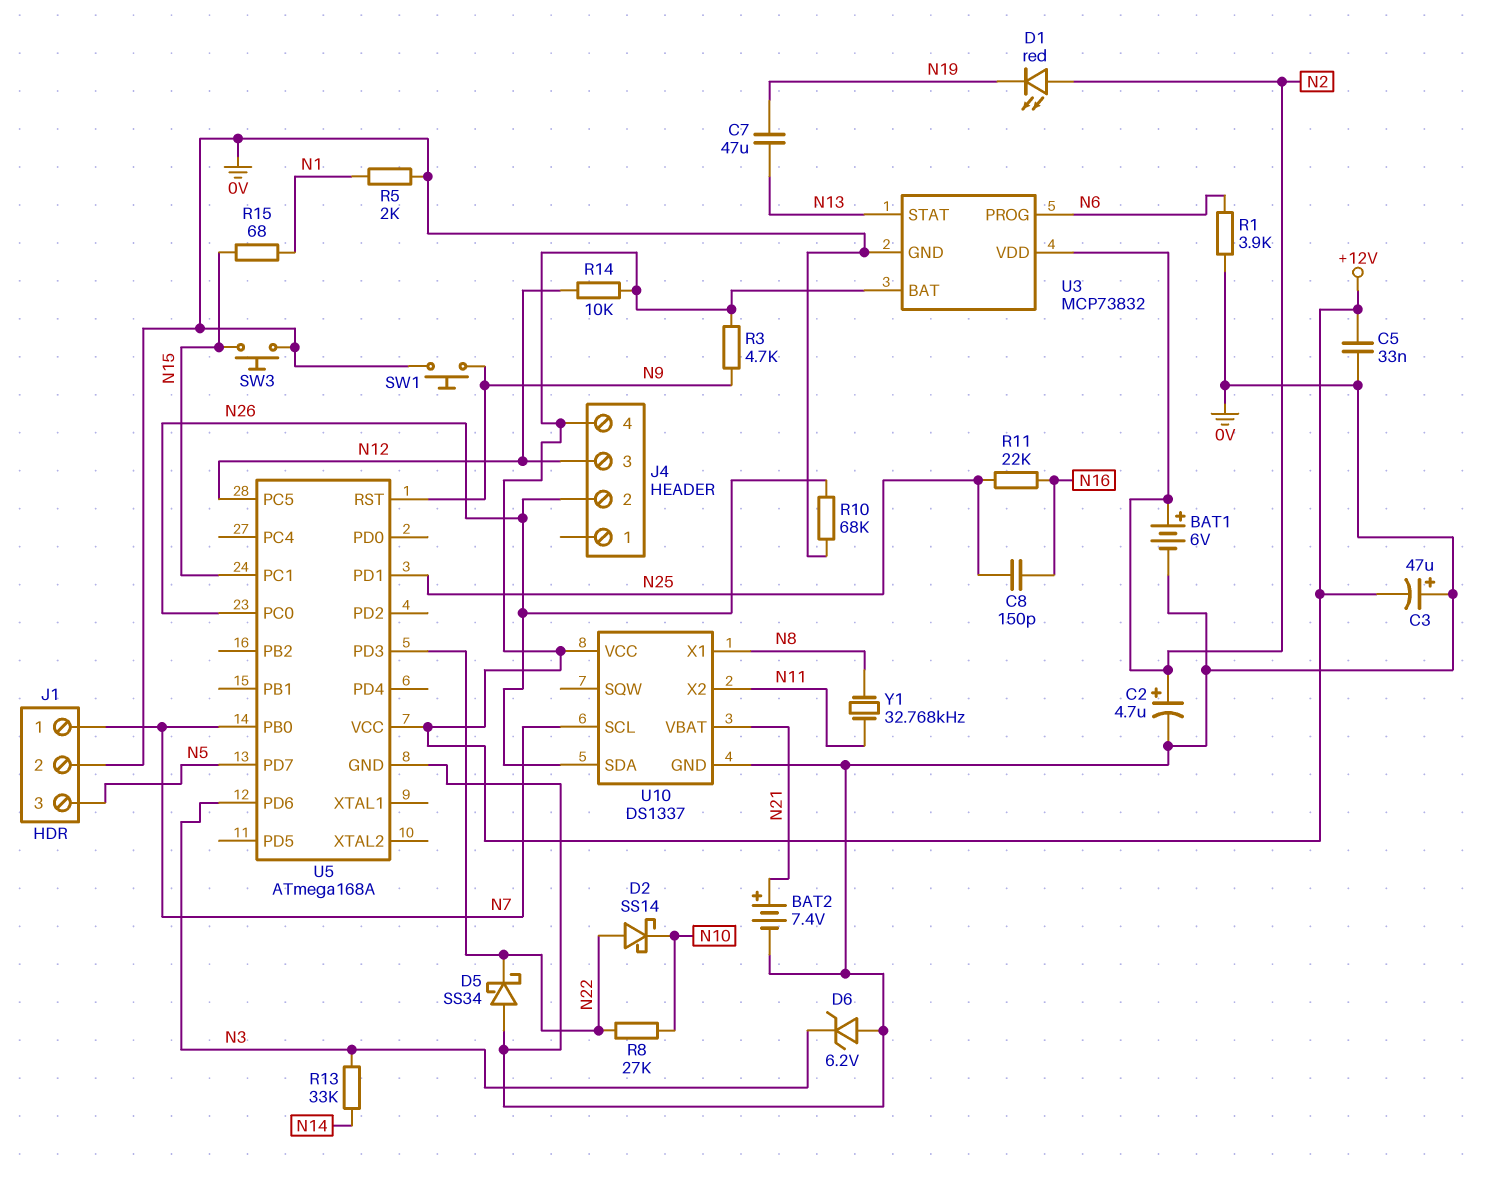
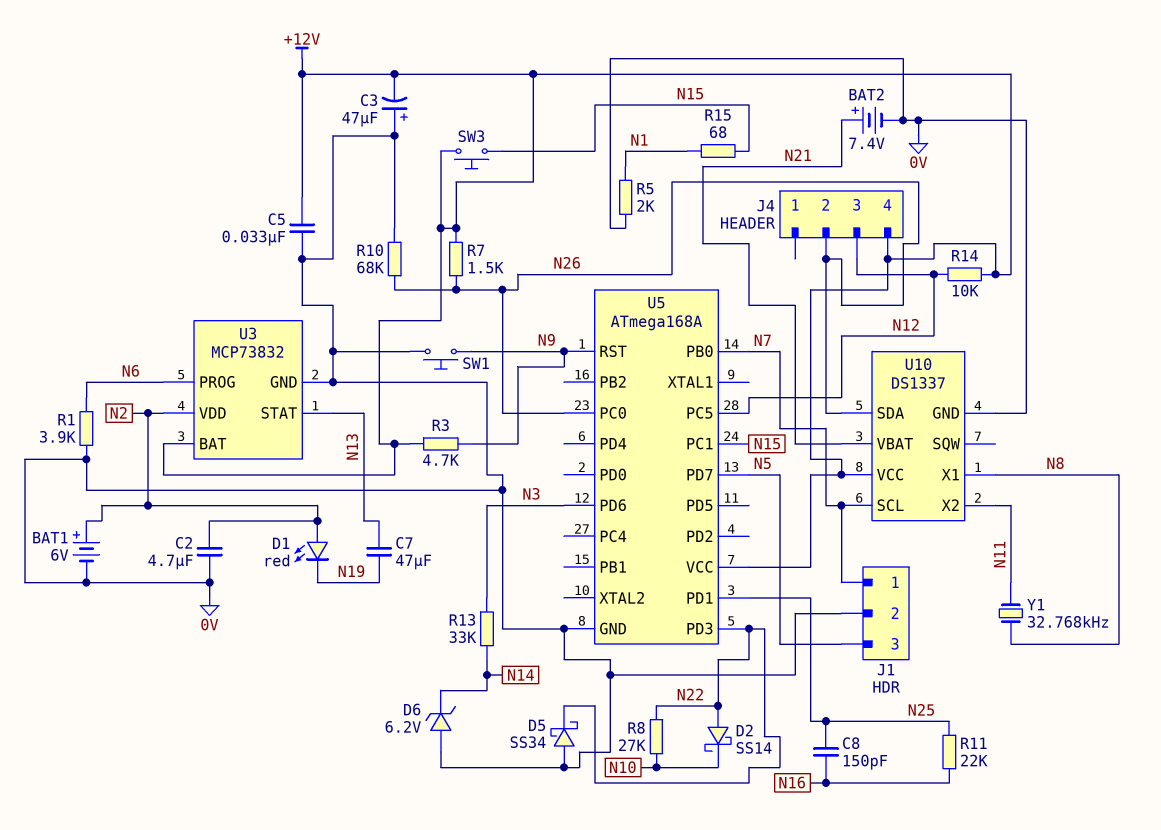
C2: 4.7uF (plus N2, minus 0V) -> 4.7uF (0V, N2)
D6: zener 6.2V (A 0V, K N3) -> zener 6.2V (A 0V, K N14)
R7: none -> 1.5k (+12V, N26)
SW3: button (0V, N15) -> button (+12V, N15)

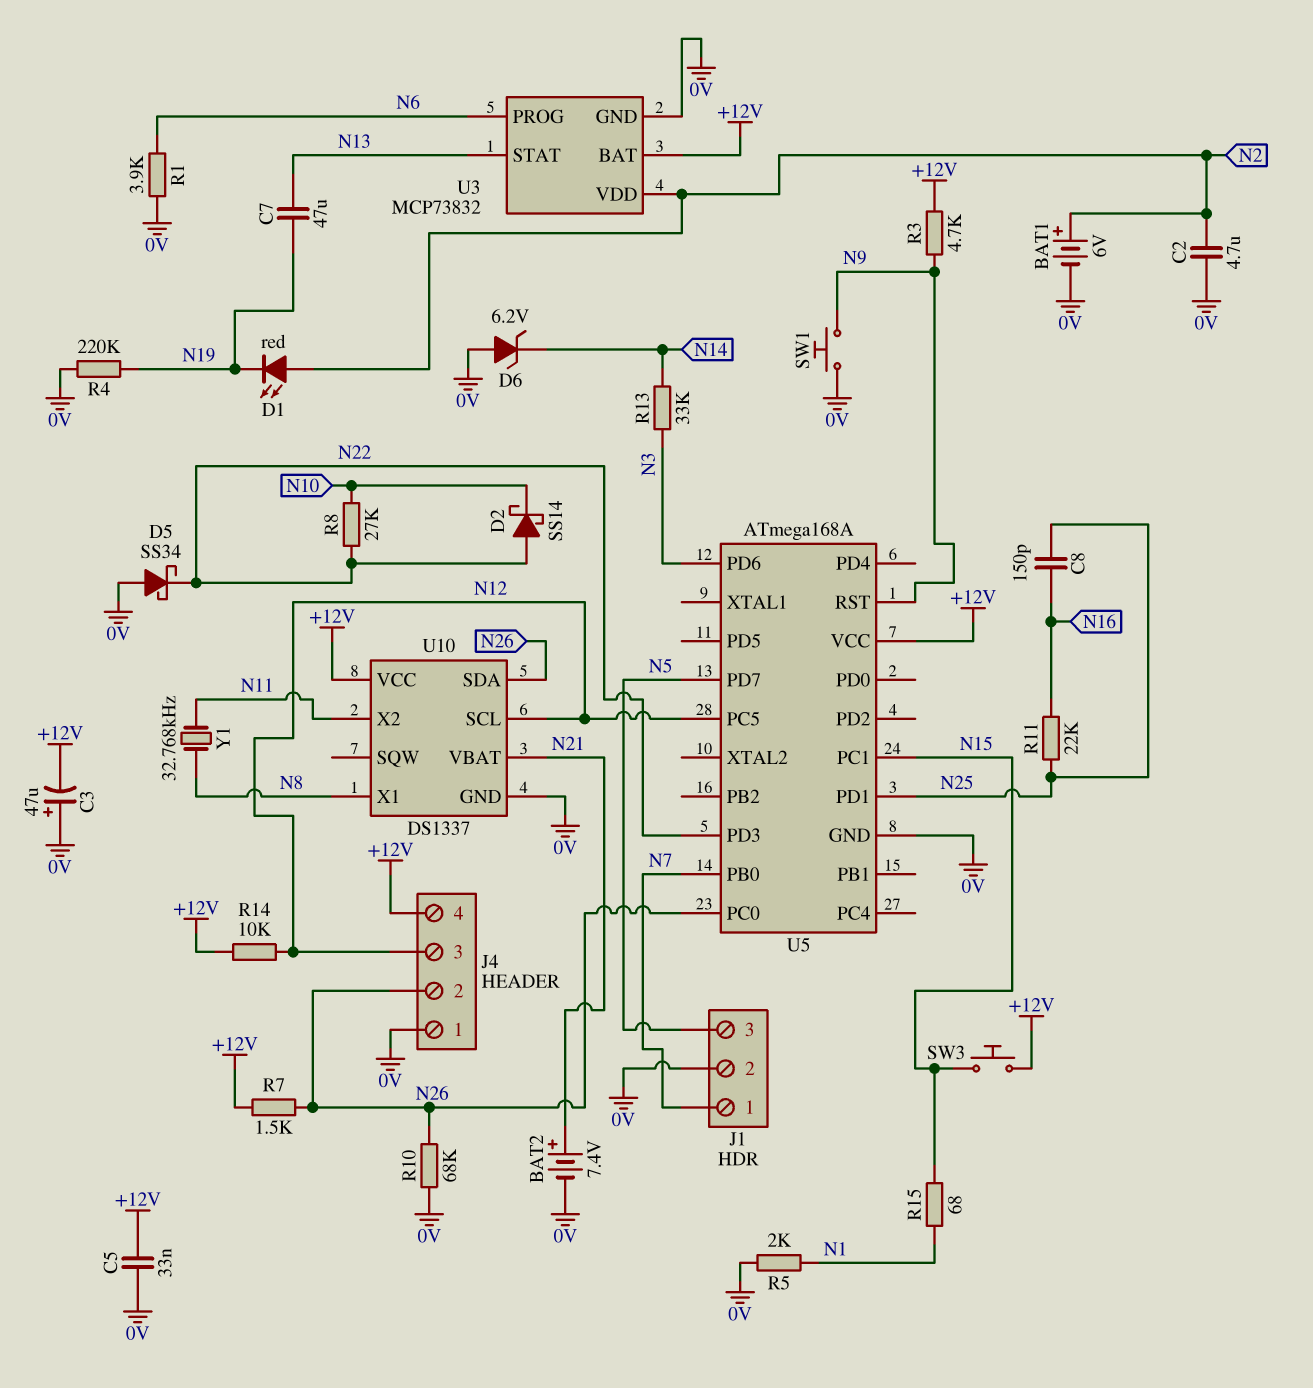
J4 pin 1: none -> 0V
R4: none -> 220k (0V, N19)
U10 pin SCL: N7 -> N12

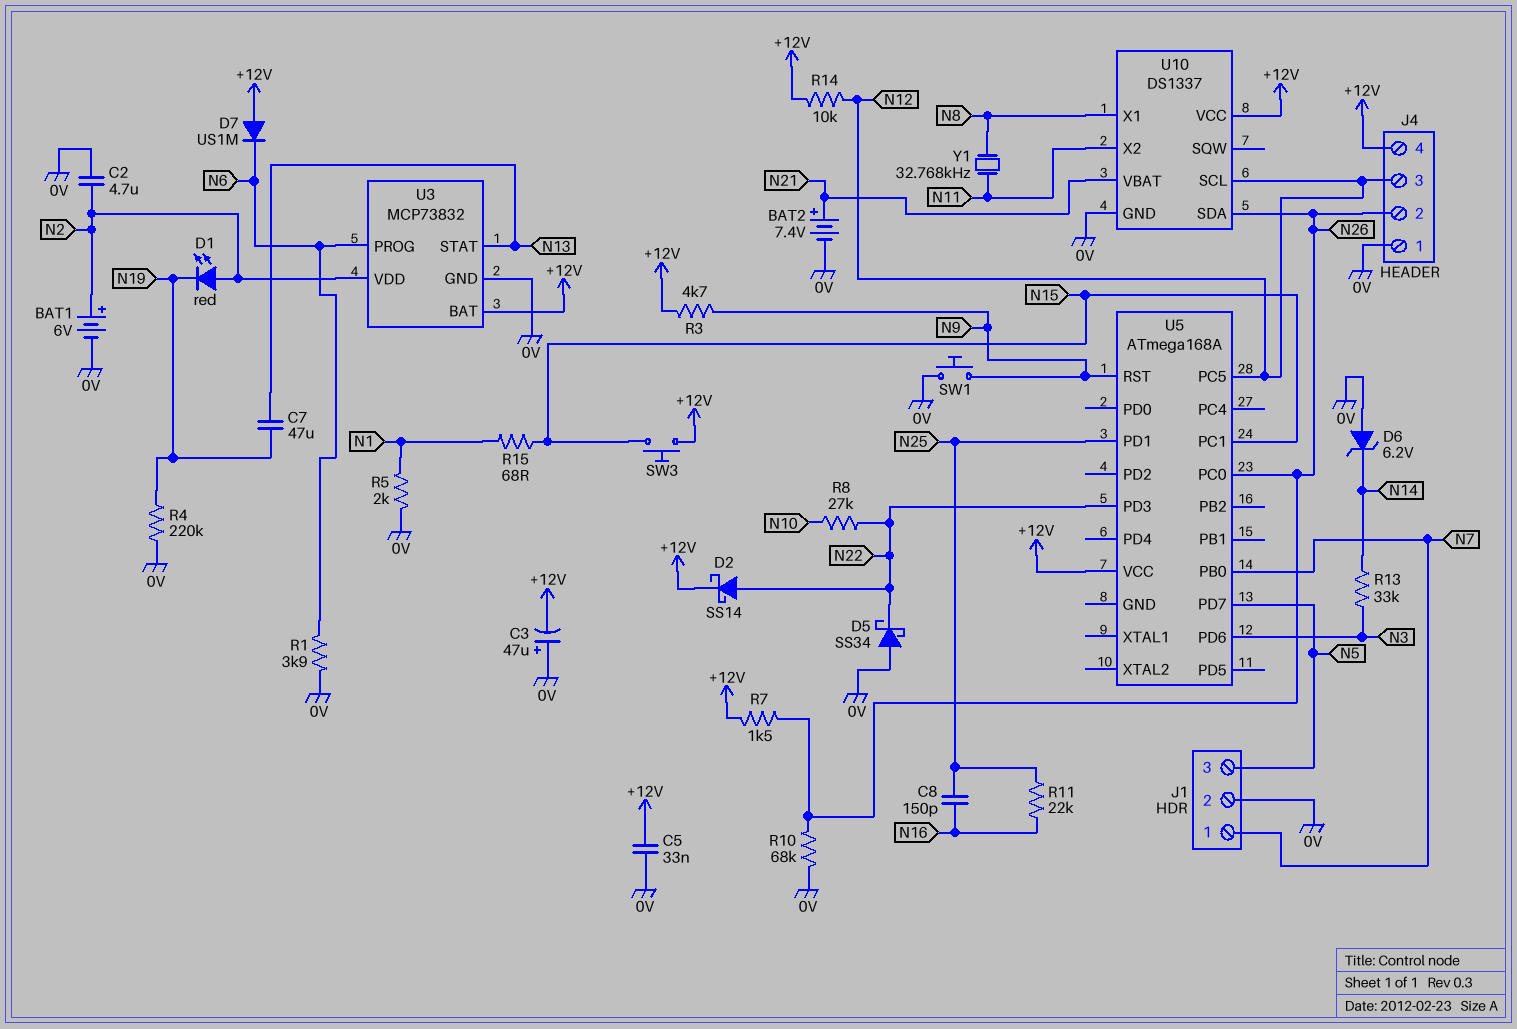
D2: schottky SS14 (A N22, K N10) -> schottky SS14 (A N22, K +12V)
D7: none -> diode US1M (A +12V, K N6)
U5 pin GND: 0V -> none

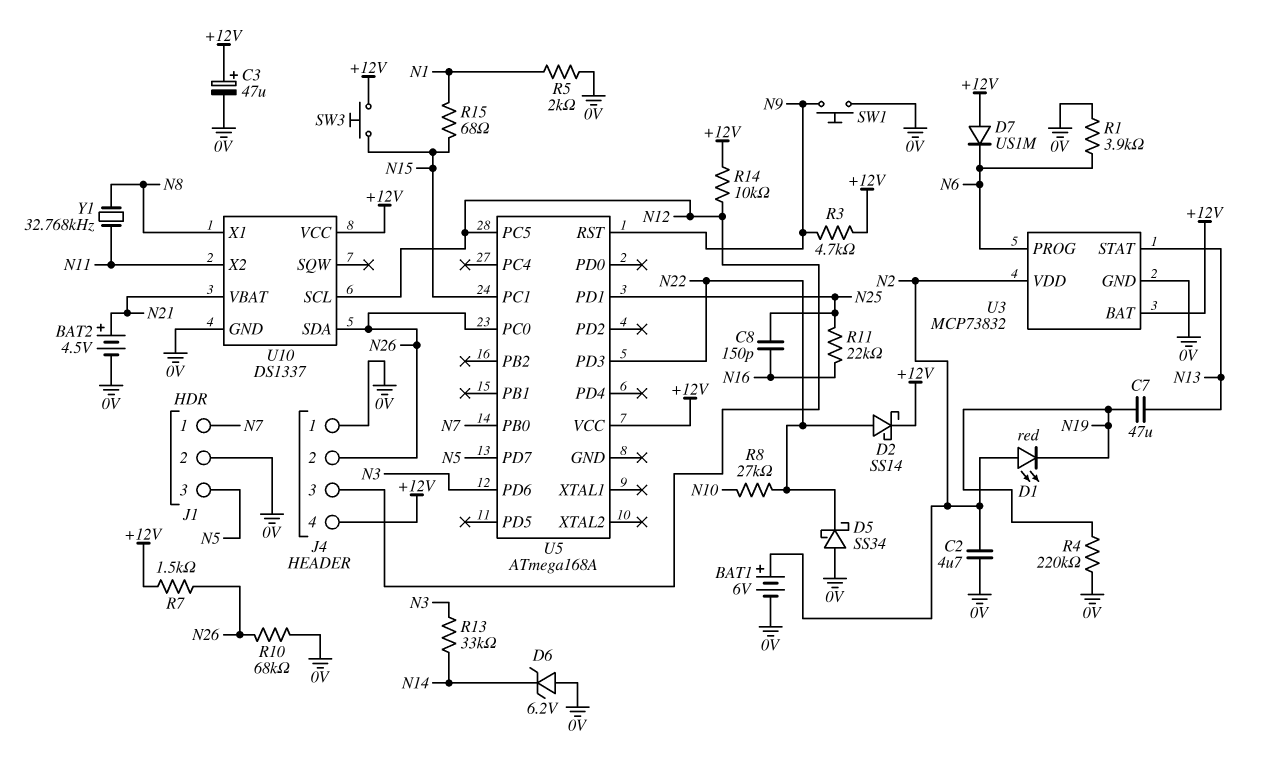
BAT2: 7.4V (plus N21, minus 0V) -> 4.5V (plus N21, minus 0V)
C3: 47uF (plus 0V, minus +12V) -> 47uF (plus +12V, minus 0V)
C5: 33nF (+12V, 0V) -> none

